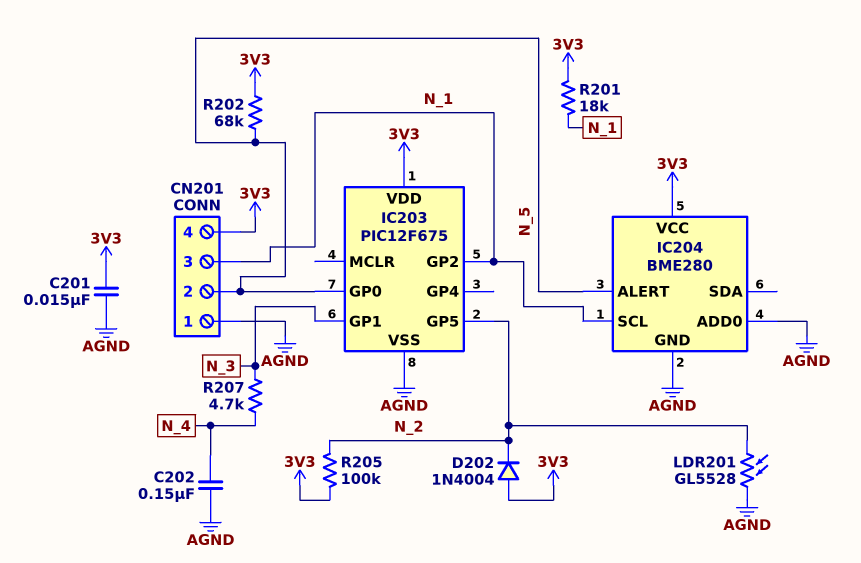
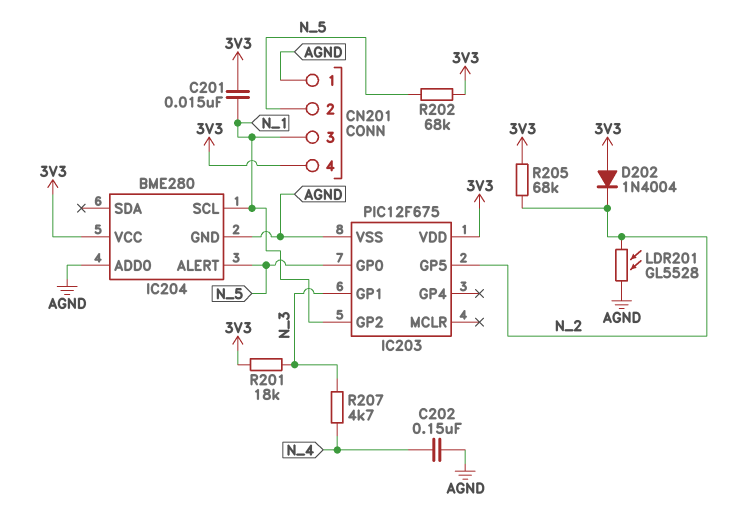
C201: 15nF (3V3, AGND) -> 15nF (3V3, N_1)
R201: 18k (3V3, N_1) -> 18k (3V3, N_3)
R205: 100k (3V3, N_2) -> 68k (3V3, N_2)

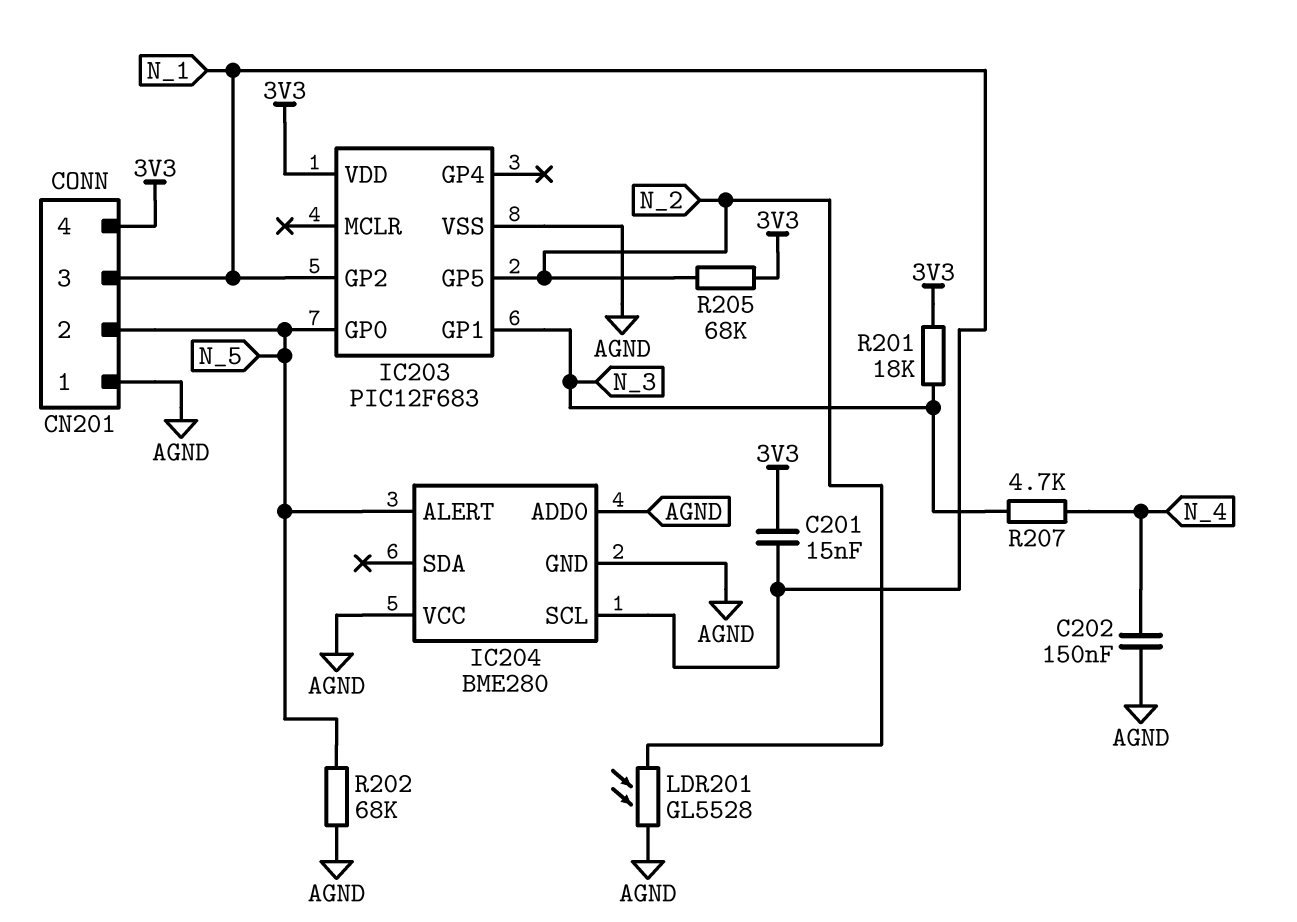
D202: diode 1N4004 (A 3V3, K N_2) -> none
IC203: PIC12F675 -> PIC12F683
IC204 pin VCC: 3V3 -> AGND
R202: 68k (3V3, N_5) -> 68k (AGND, N_5)

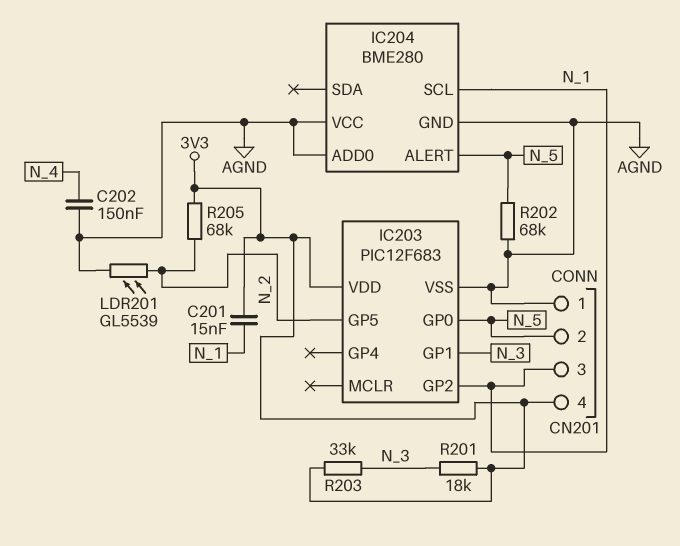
LDR201: GL5528 (AGND, N_2) -> GL5539 (AGND, N_2)
R203: none -> 33k (3V3, N_3)
R207: 4.7k (N_3, N_4) -> none

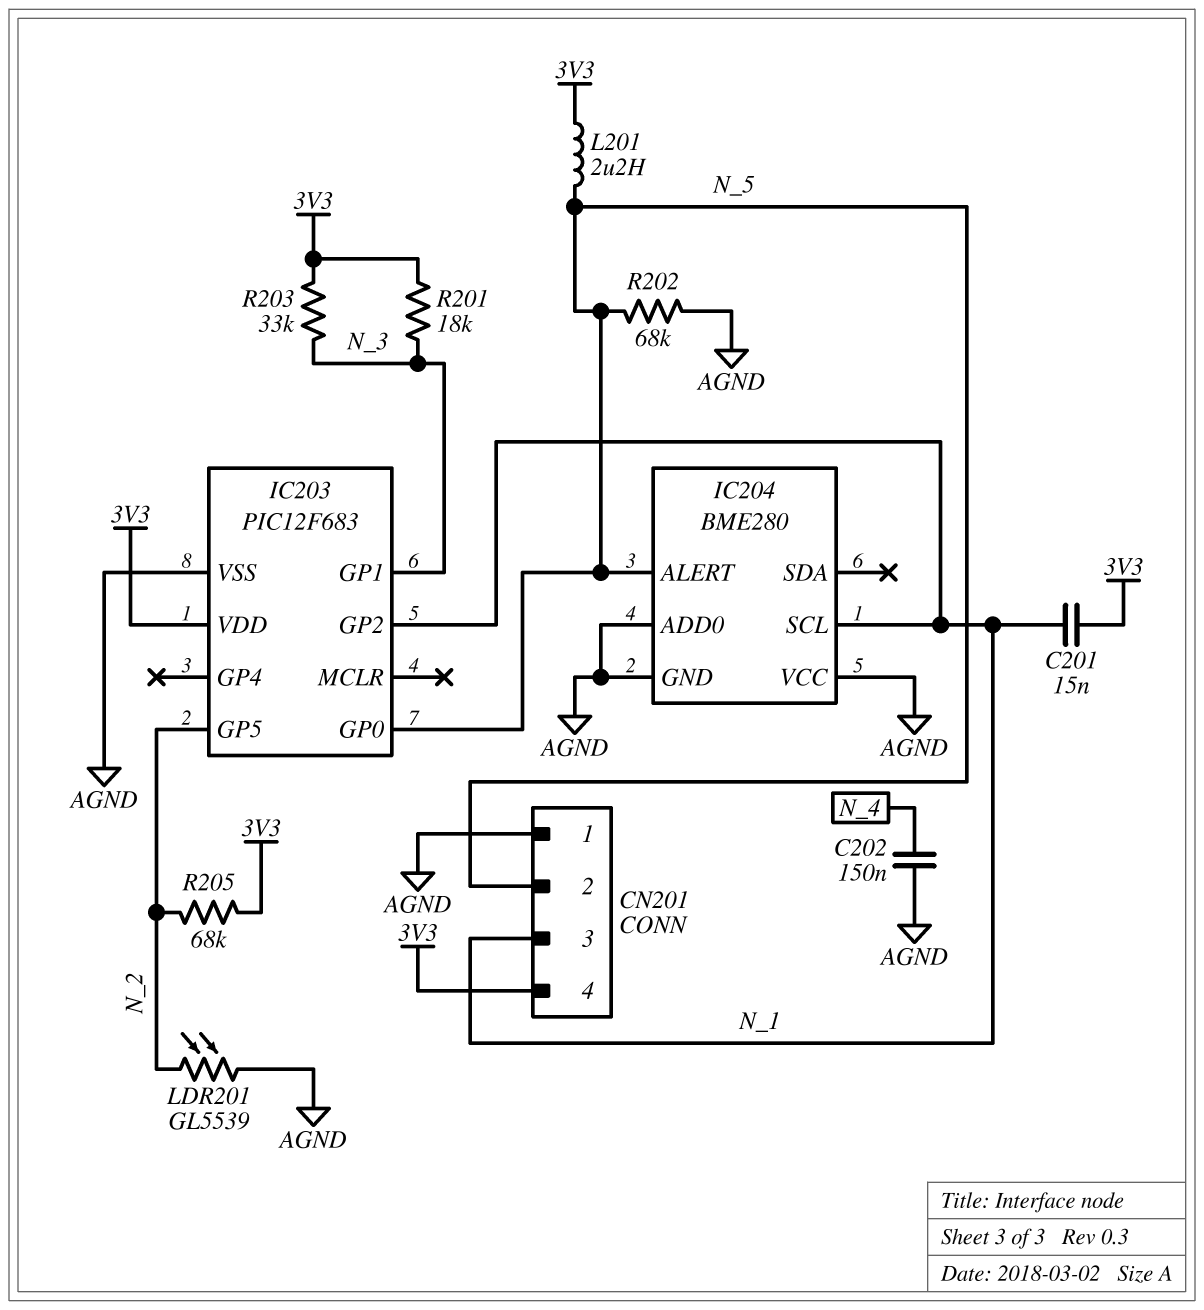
L201: none -> 2.2uH (3V3, N_5)

